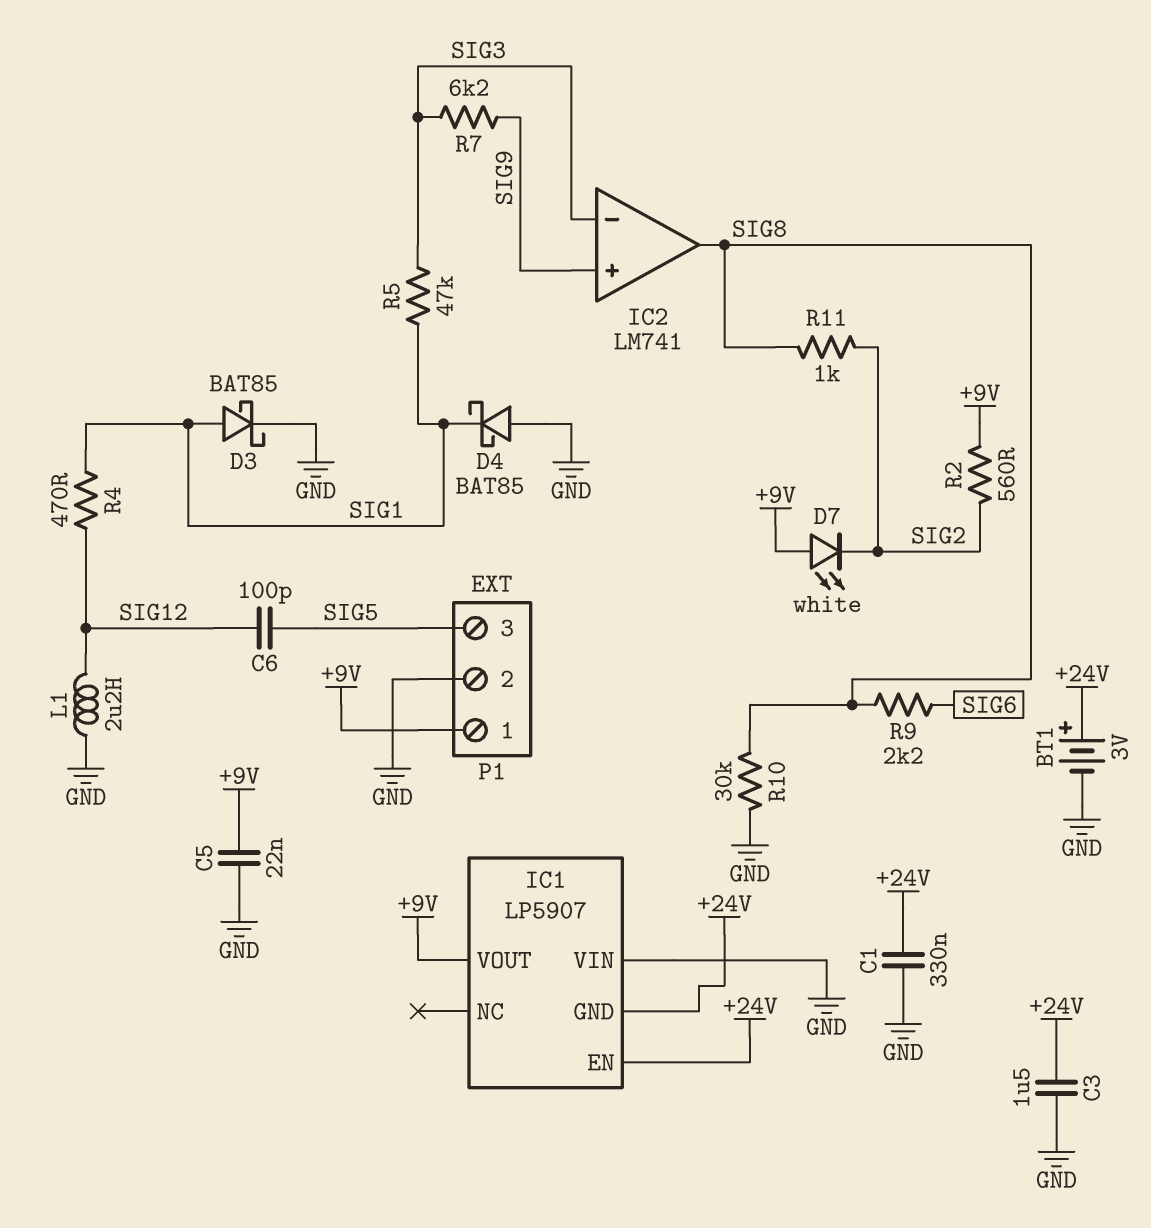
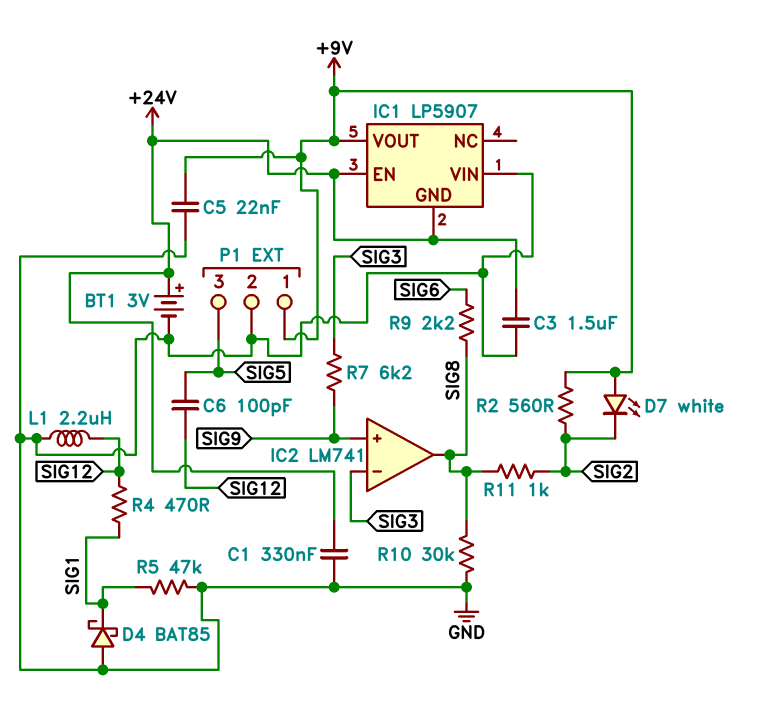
D3: schottky BAT85 (A SIG1, K GND) -> none
R5: 47k (SIG1, SIG3) -> 47k (GND, SIG1)

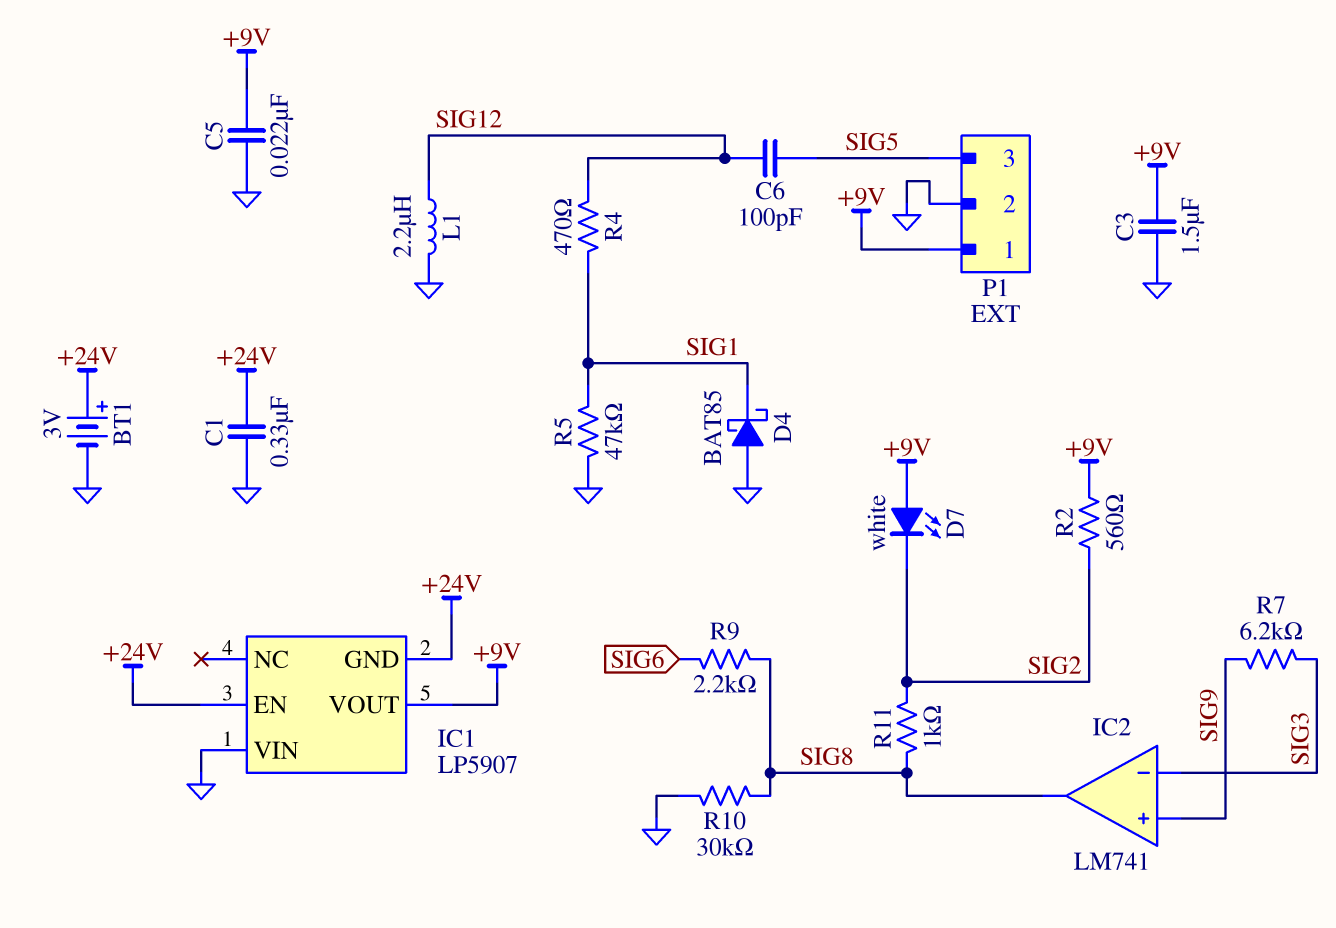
C3: 1.5uF (+24V, GND) -> 1.5uF (+9V, GND)

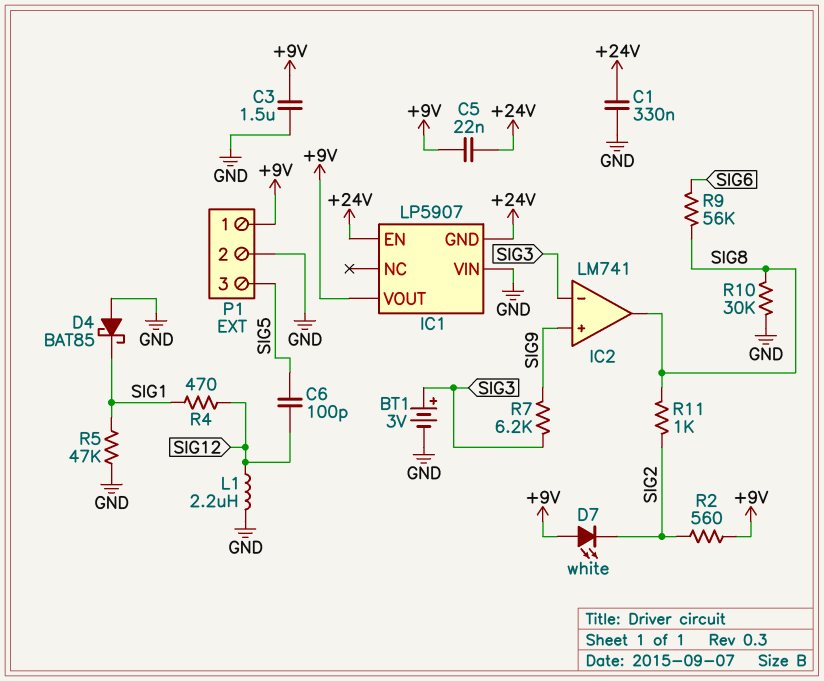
BT1: 3V (plus +24V, minus GND) -> 3V (plus SIG3, minus GND)
C5: 22nF (+9V, GND) -> 22nF (+9V, +24V)
R9: 2.2k (SIG6, SIG8) -> 56k (SIG6, SIG8)

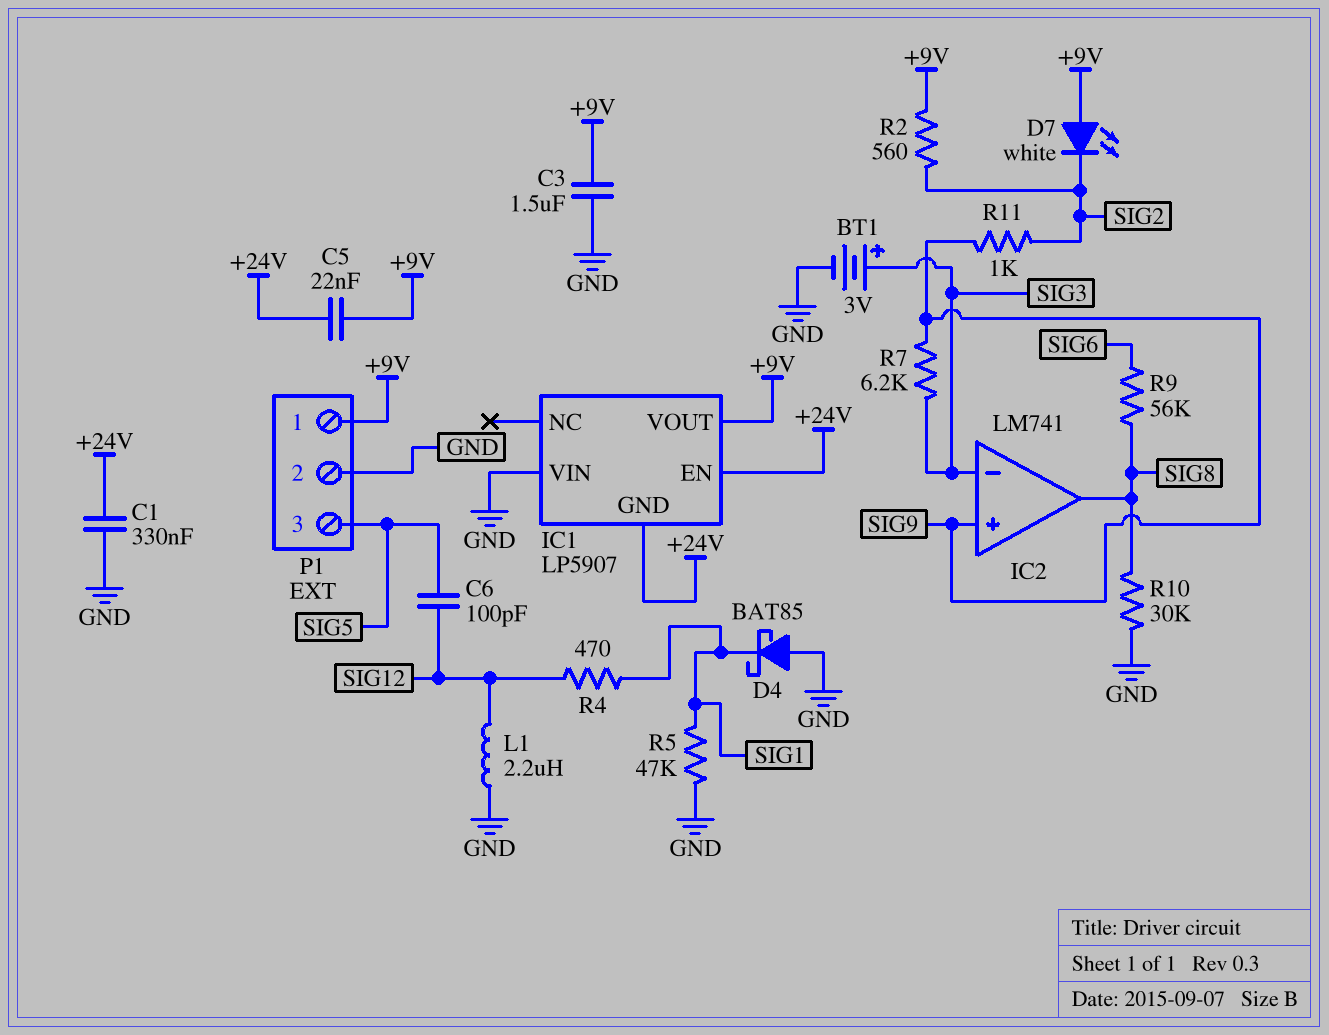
R11: 1k (SIG2, SIG8) -> 1k (SIG2, SIG9)

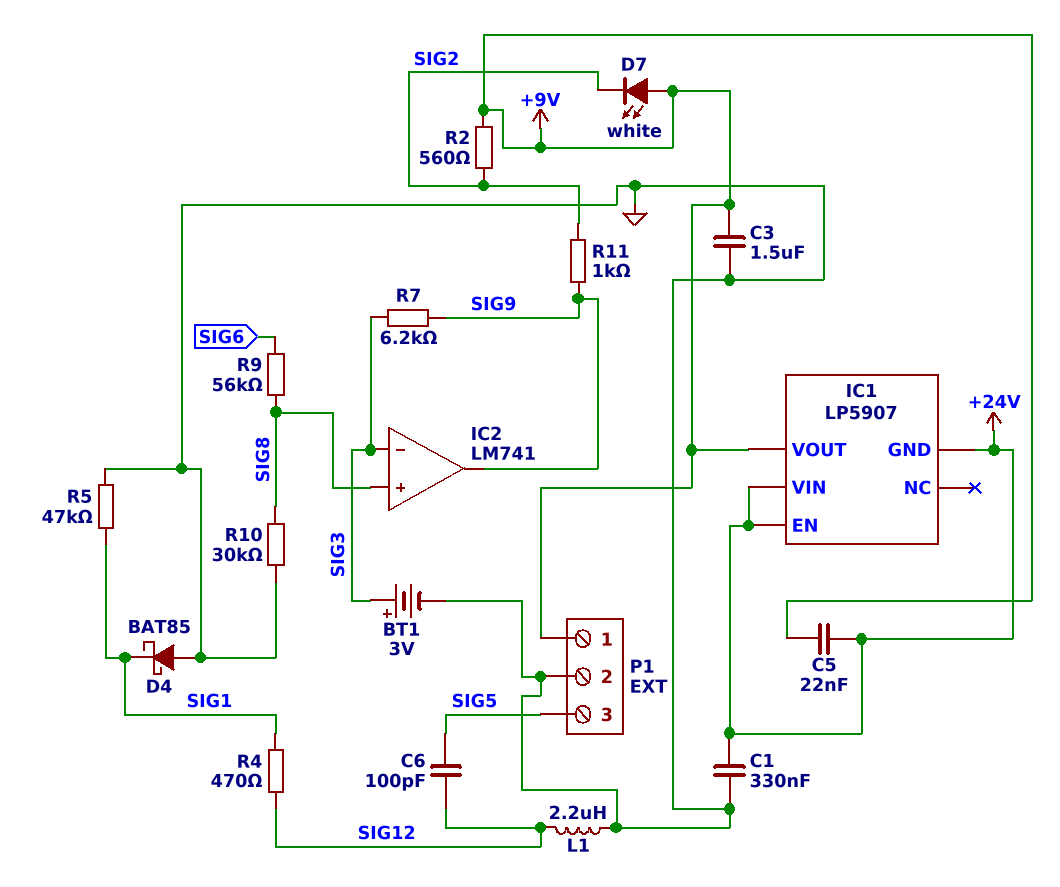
IC1 pin VIN: GND -> +24V
IC2 pin in+: SIG9 -> SIG8
IC2 pin out: SIG8 -> SIG9

